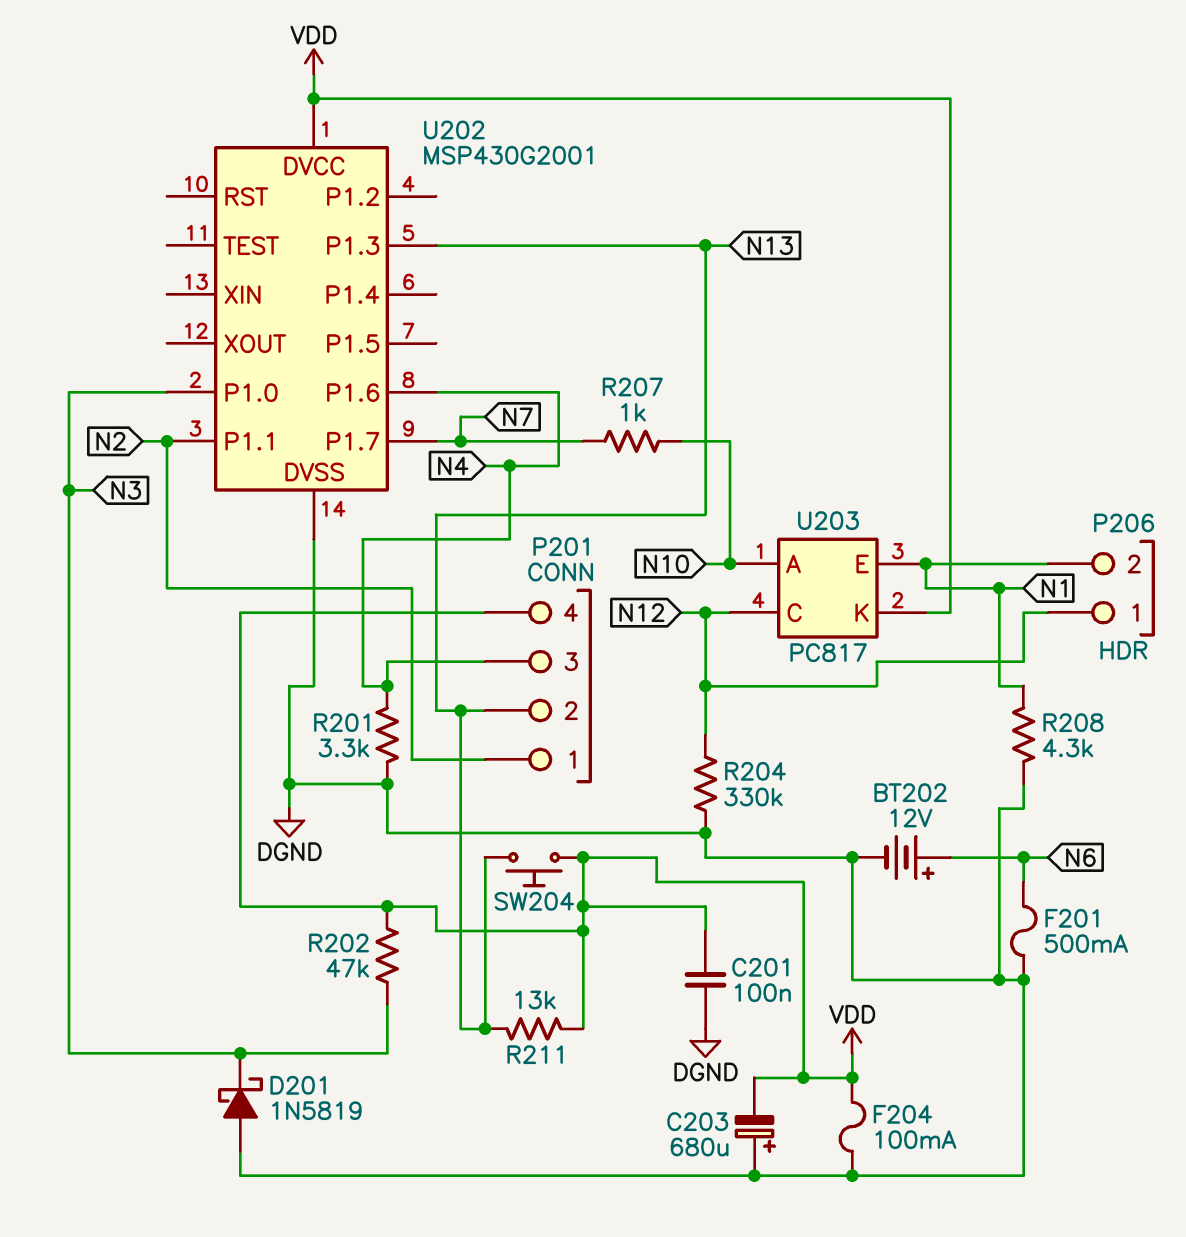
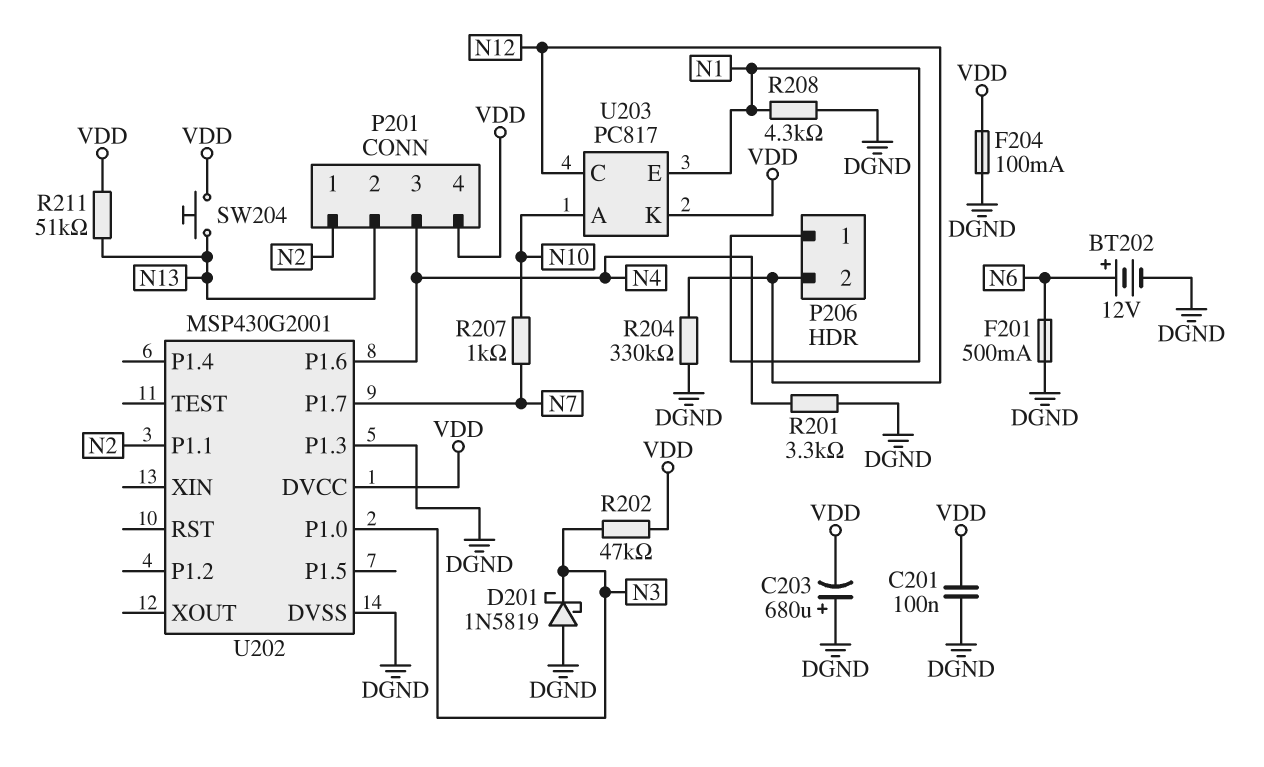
P206 pin 1: N12 -> N1
P206 pin 2: N1 -> N12
R211: 13k (N13, VDD) -> 51k (N13, VDD)
U202 pin P1.3: N13 -> DGND

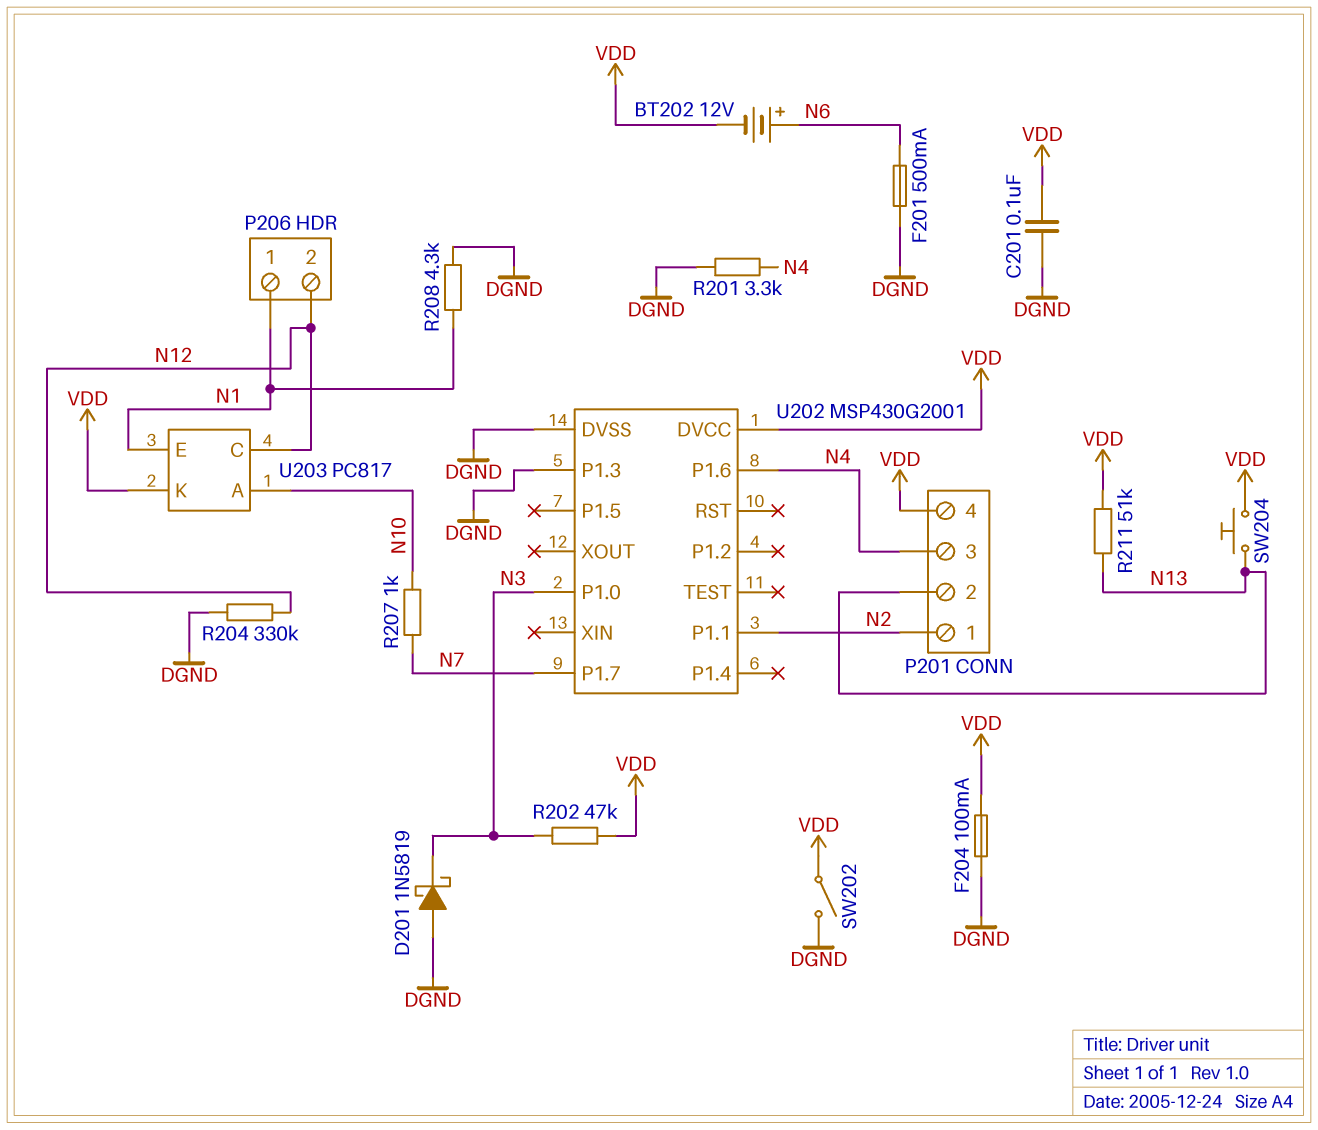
BT202: 12V (plus N6, minus DGND) -> 12V (plus N6, minus VDD)
C203: 680uF (plus DGND, minus VDD) -> none
SW202: none -> switch (DGND, VDD)

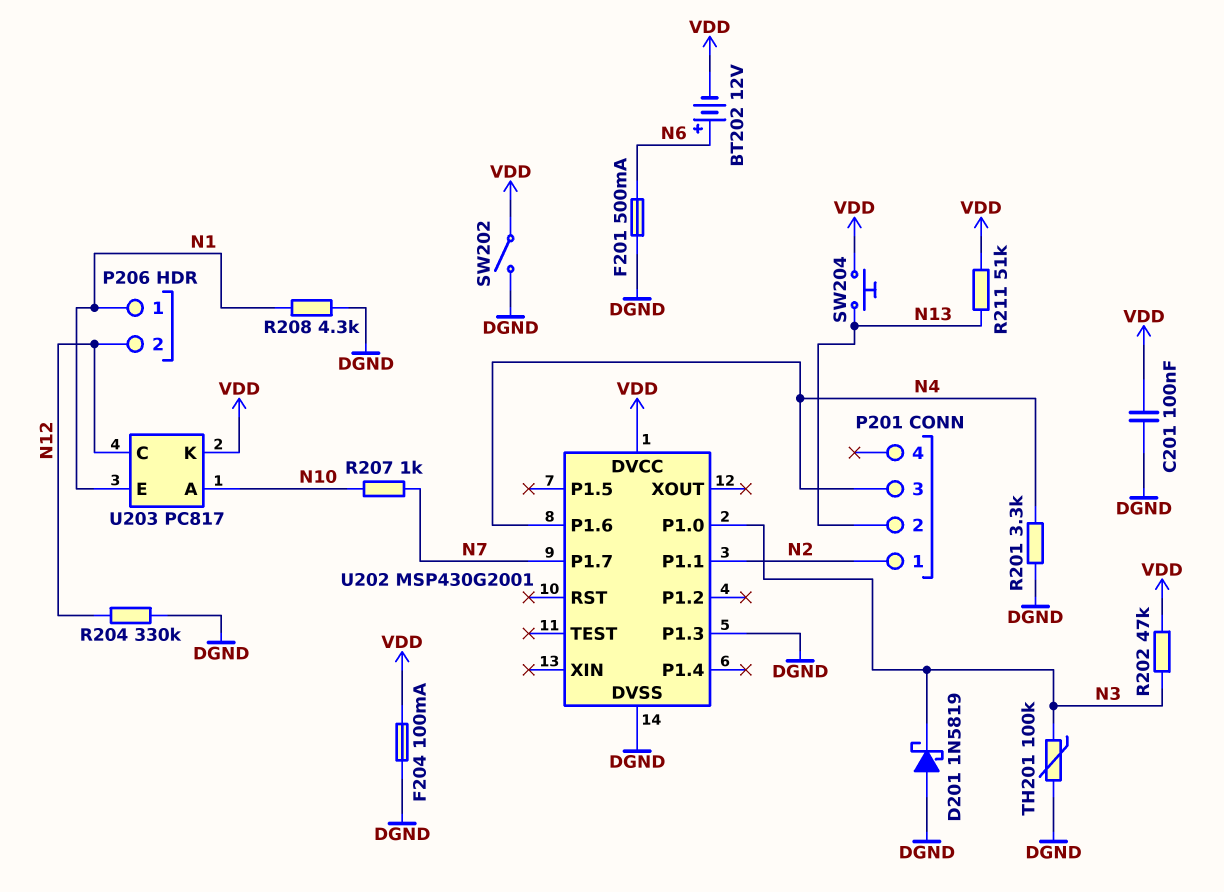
P201 pin 4: VDD -> none
TH201: none -> 100k (DGND, N3)

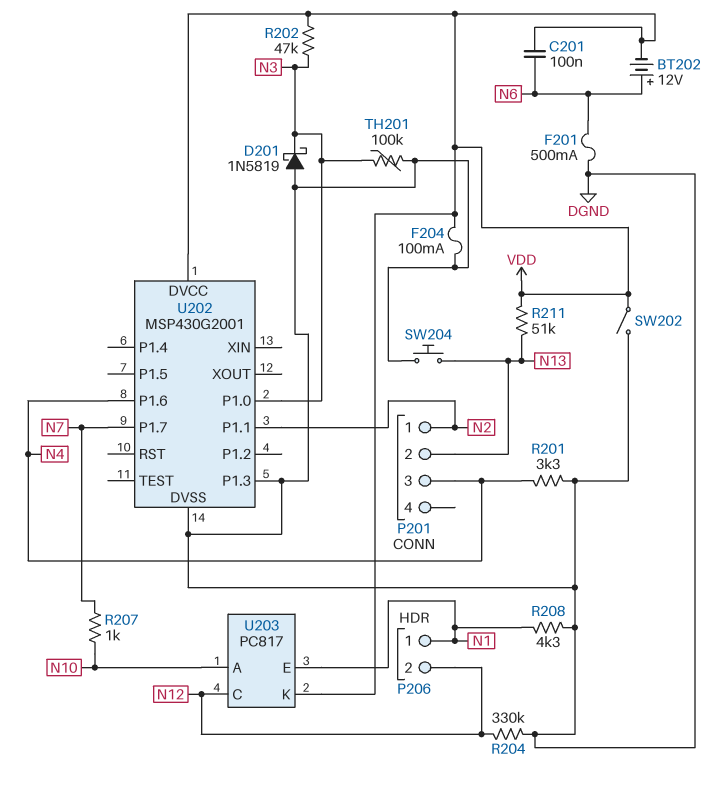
C201: 100nF (DGND, VDD) -> 100nF (N6, VDD)
SW204: button (N13, VDD) -> button (DGND, N13)

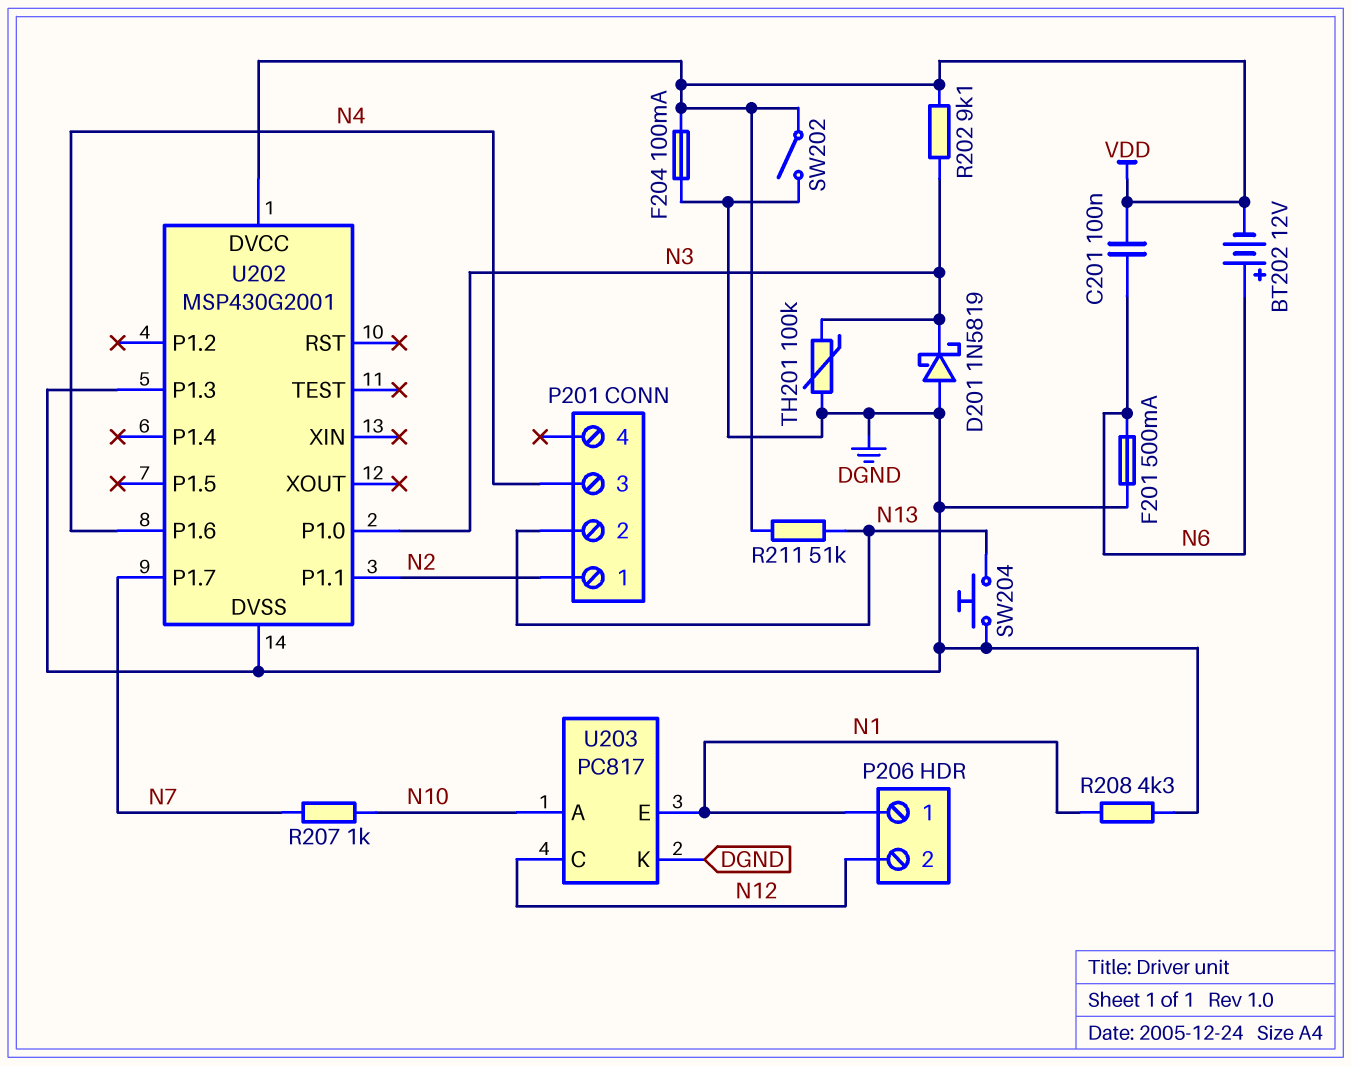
R201: 3.3k (DGND, N4) -> none
R202: 47k (N3, VDD) -> 9.1k (N3, VDD)
R204: 330k (DGND, N12) -> none
U203 pin K: VDD -> DGND

